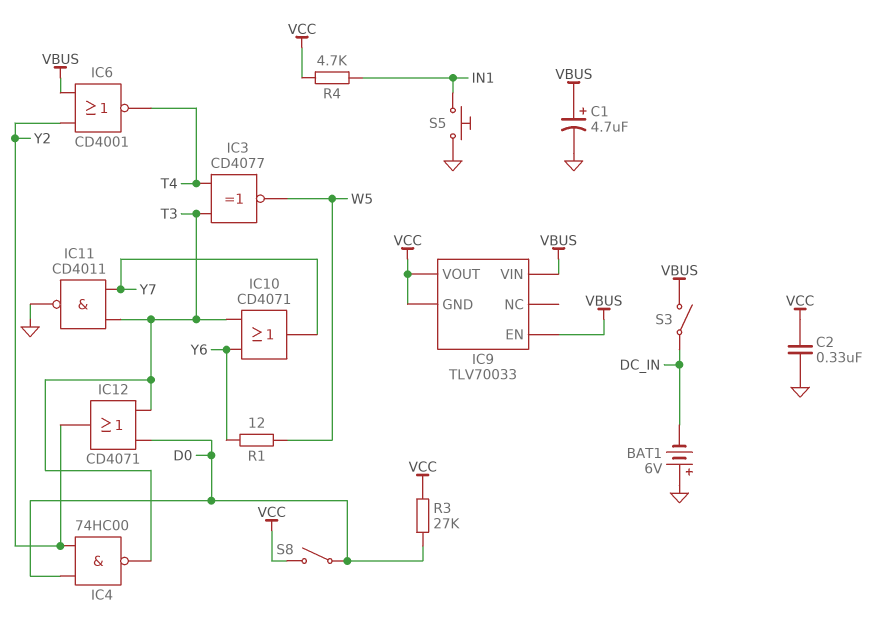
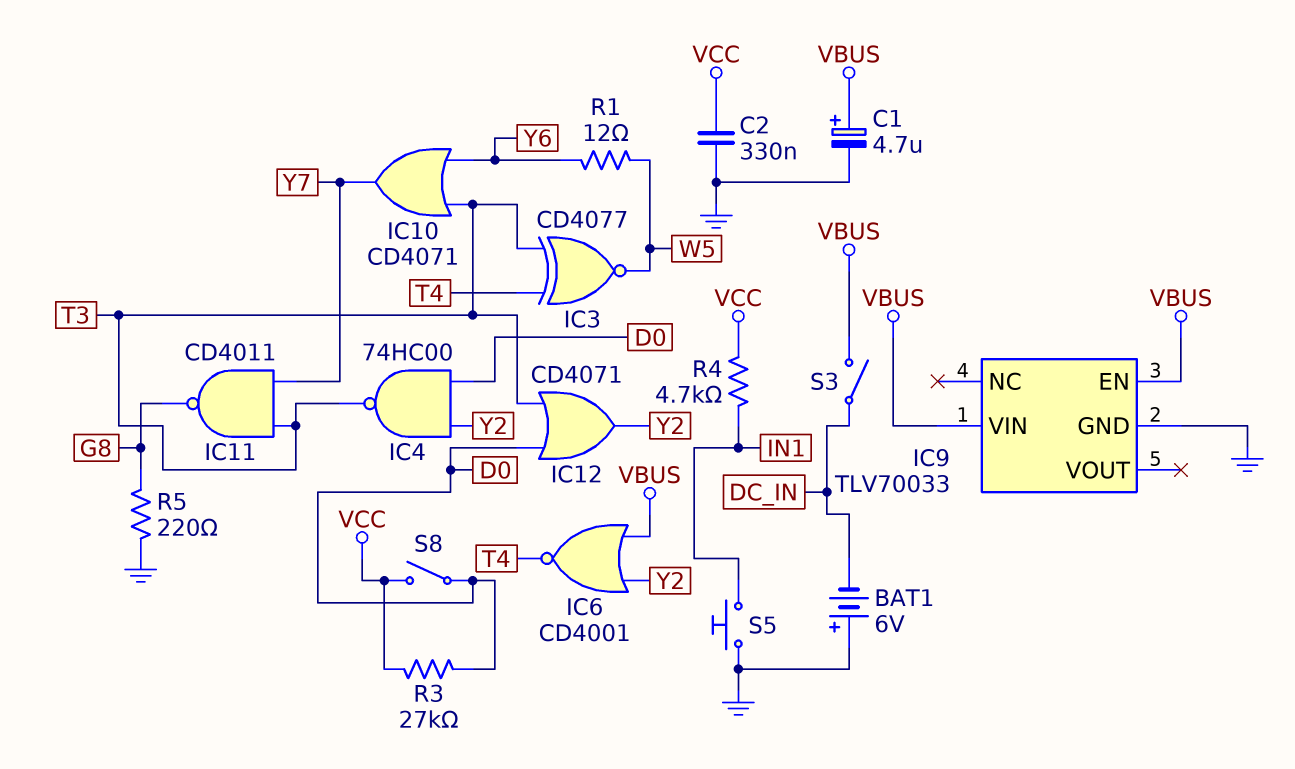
IC9 pin GND: VCC -> GND
IC9 pin VOUT: VCC -> none
IC11: NAND CD4011 (in T3, in Y7, out GND) -> NAND CD4011 (in T3, in Y7, out G8)
R5: none -> 220 (G8, GND)

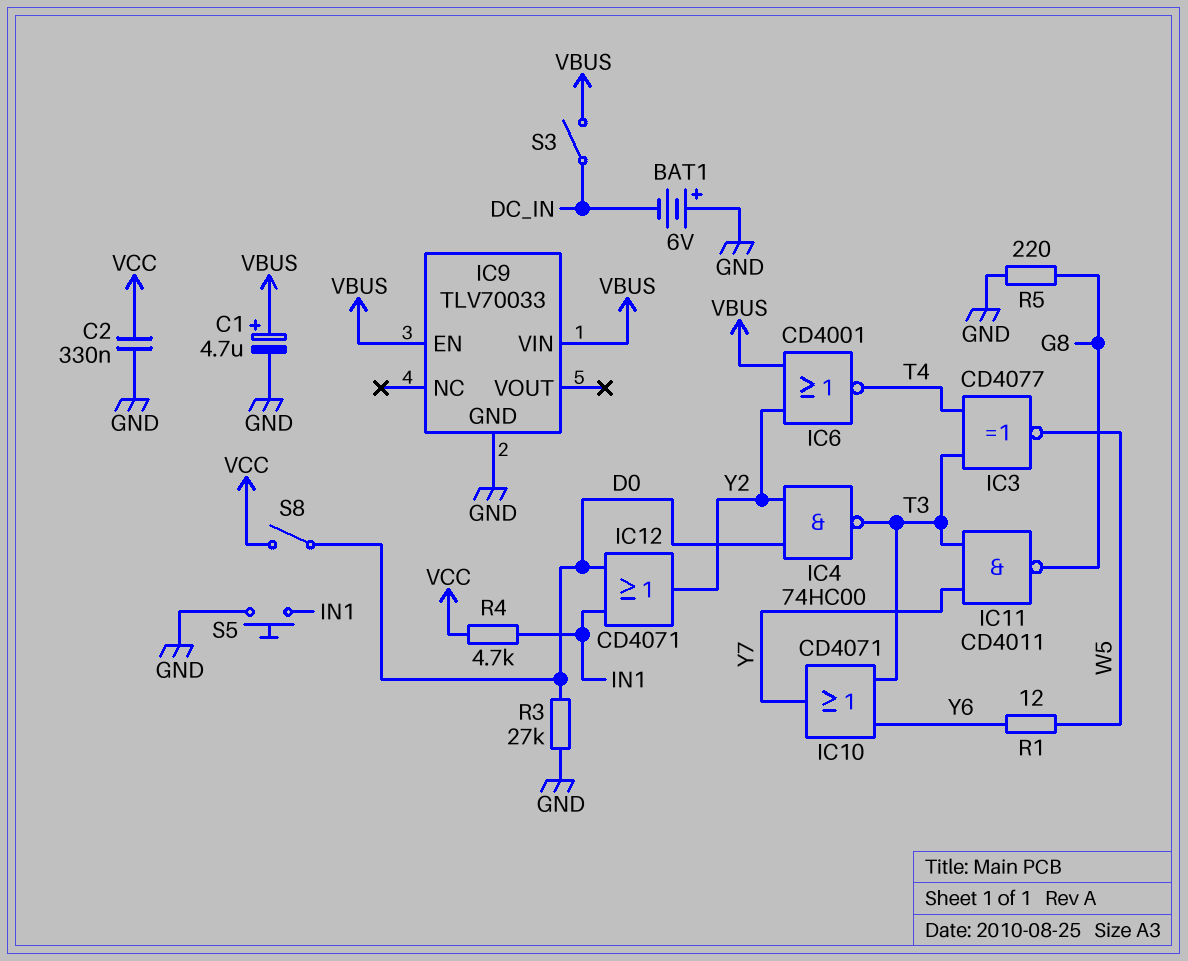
IC12: OR CD4071 (in D0, in T3, out Y2) -> OR CD4071 (in D0, in IN1, out Y2)
R3: 27k (D0, VCC) -> 27k (D0, GND)

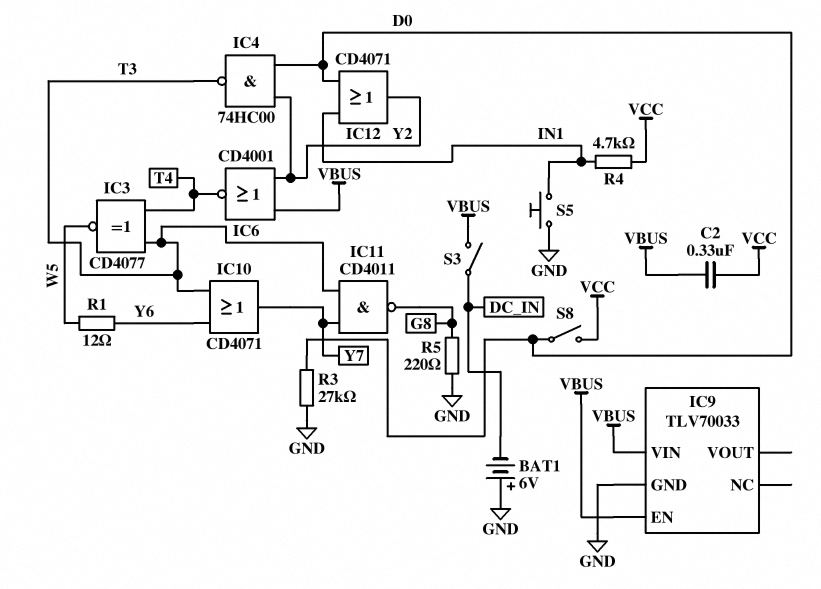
C1: 4.7uF (plus VBUS, minus GND) -> none
C2: 330nF (GND, VCC) -> 330nF (VBUS, VCC)

